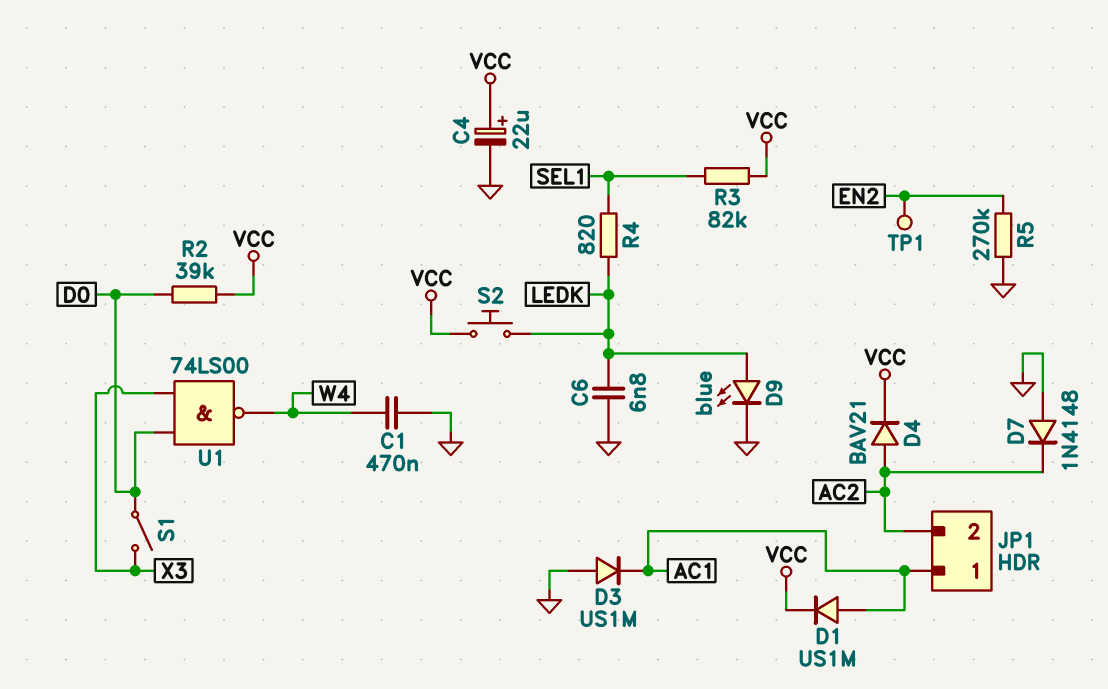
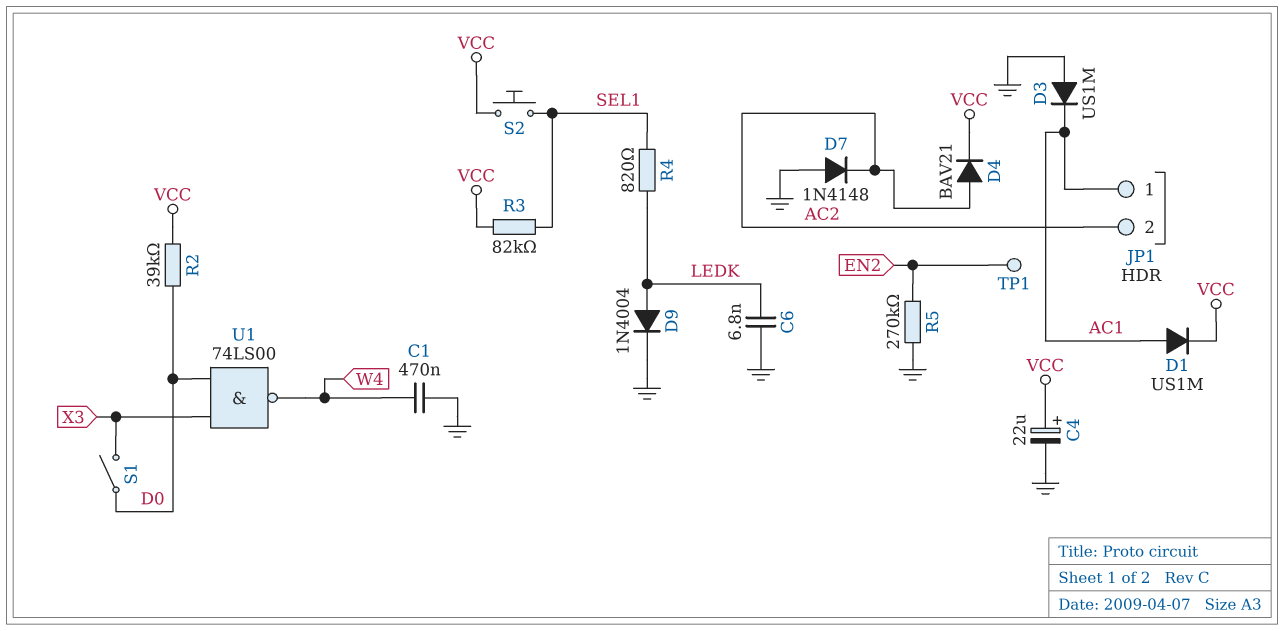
D9: LED blue (A LEDK, K GND) -> diode 1N4004 (A LEDK, K GND)
S2: button (LEDK, VCC) -> button (SEL1, VCC)

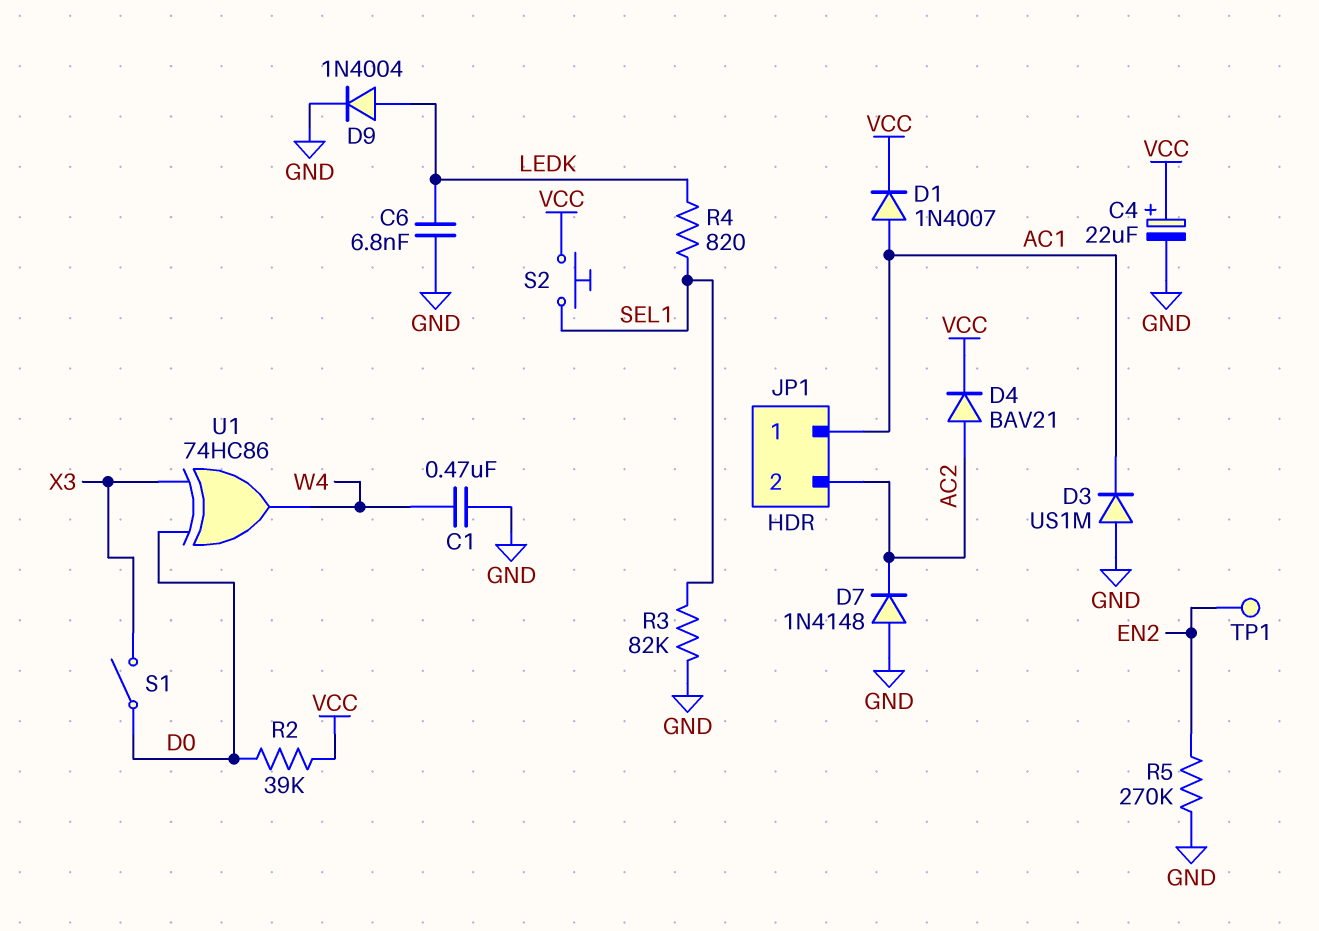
D1: diode US1M (A AC1, K VCC) -> diode 1N4007 (A AC1, K VCC)
R3: 82k (SEL1, VCC) -> 82k (GND, SEL1)
U1: NAND 74LS00 (in D0, in X3, out W4) -> XOR 74HC86 (in D0, in X3, out W4)

